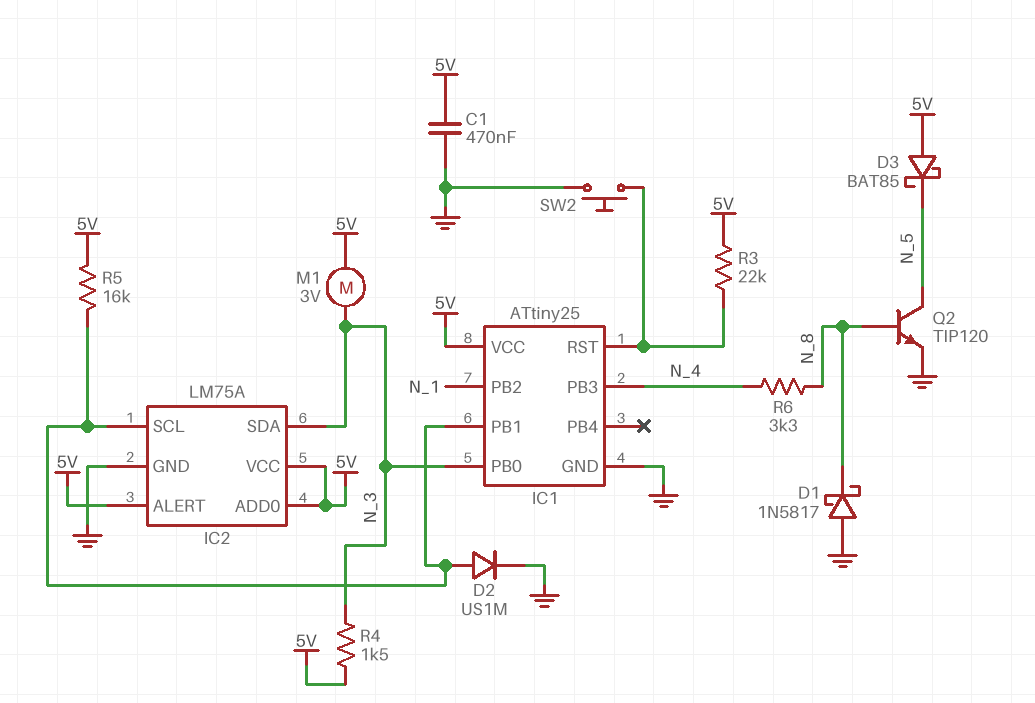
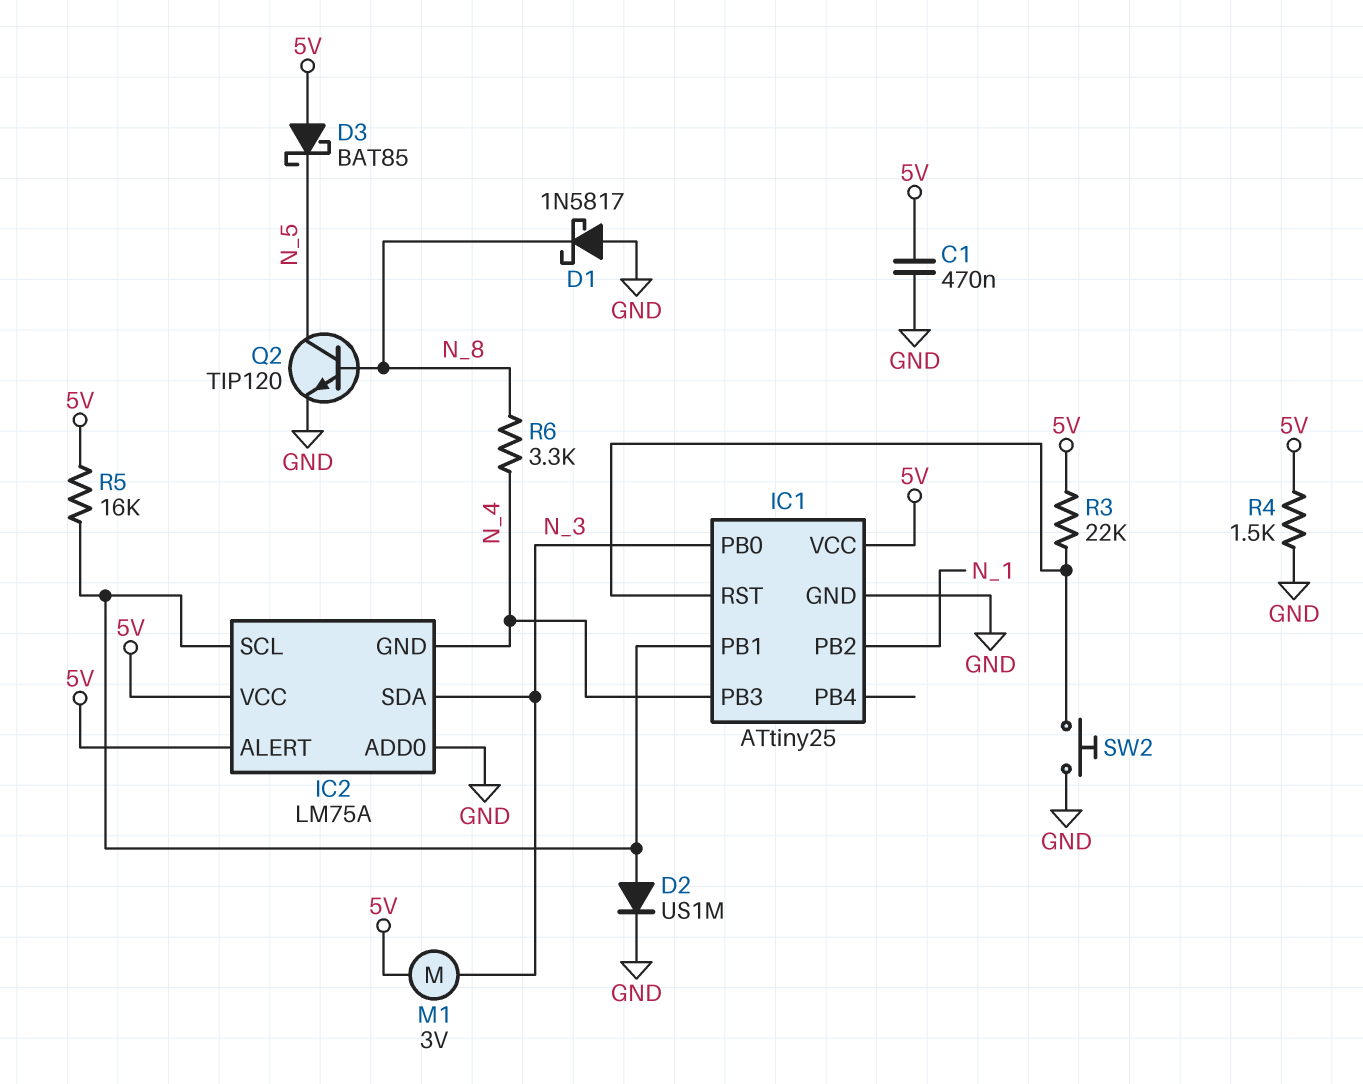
IC2 pin ADD0: 5V -> GND
IC2 pin GND: GND -> N_4
R4: 1.5k (5V, N_3) -> 1.5k (5V, GND)

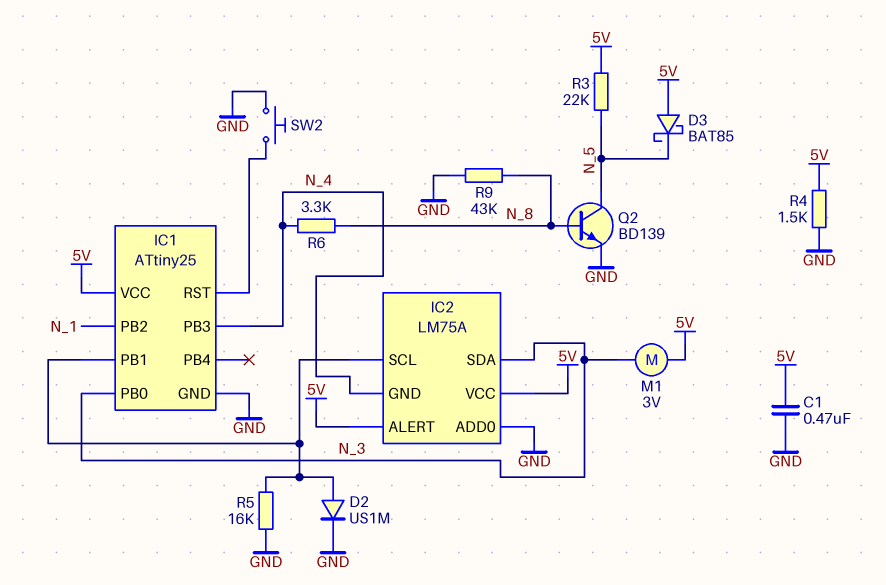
D1: schottky 1N5817 (A GND, K N_8) -> none
Q2: NPN TIP120 (B N_8, C N_5, E GND) -> NPN BD139 (B N_8, C N_5, E GND)
R3: 22k (5V, IC1/RST) -> 22k (5V, N_5)
R5: 16k (5V, IC1/PB1) -> 16k (GND, IC1/PB1)
R9: none -> 43k (GND, N_8)

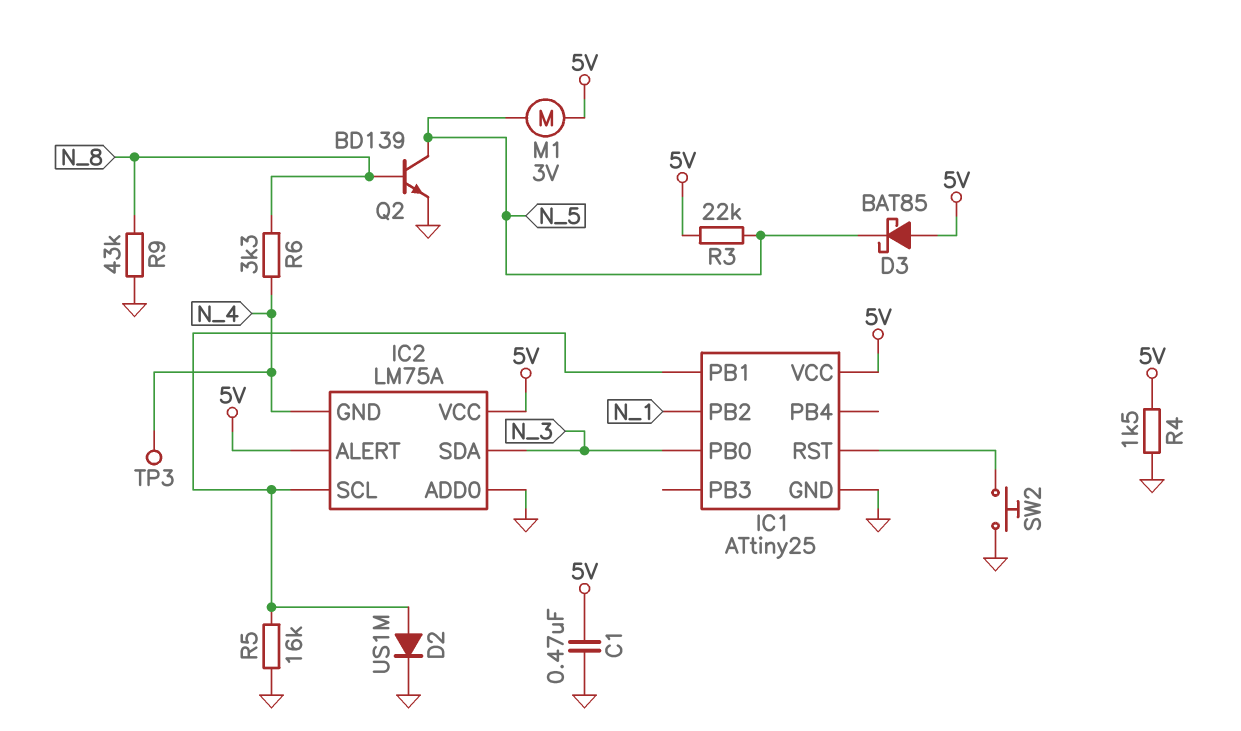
IC1 pin PB3: N_4 -> none
M1: motor 3V (5V, N_3) -> motor 3V (5V, N_5)
TP3: none -> test point (N_4)

